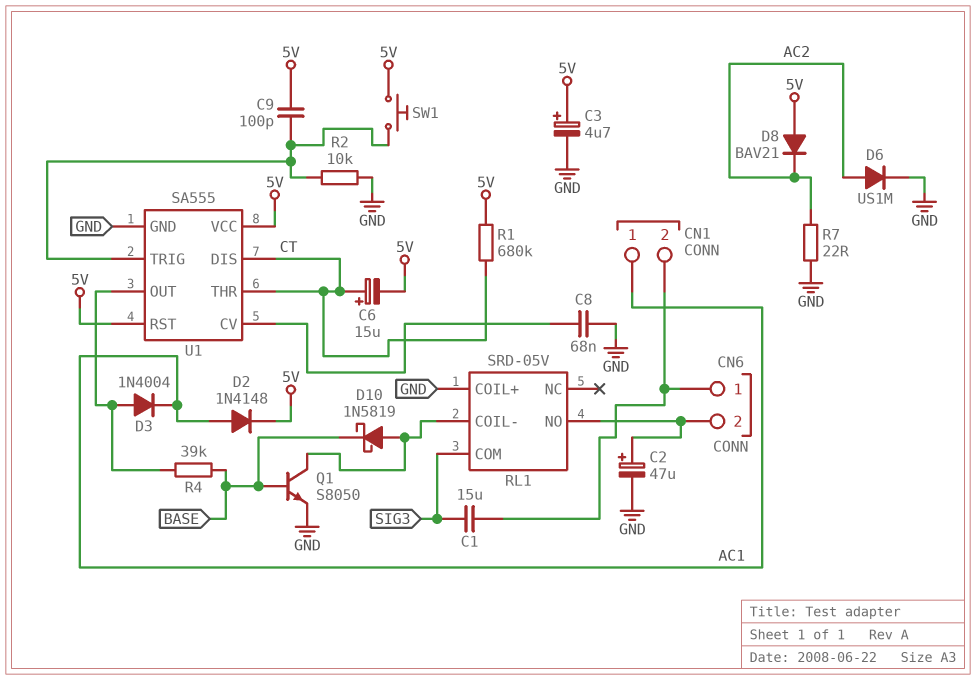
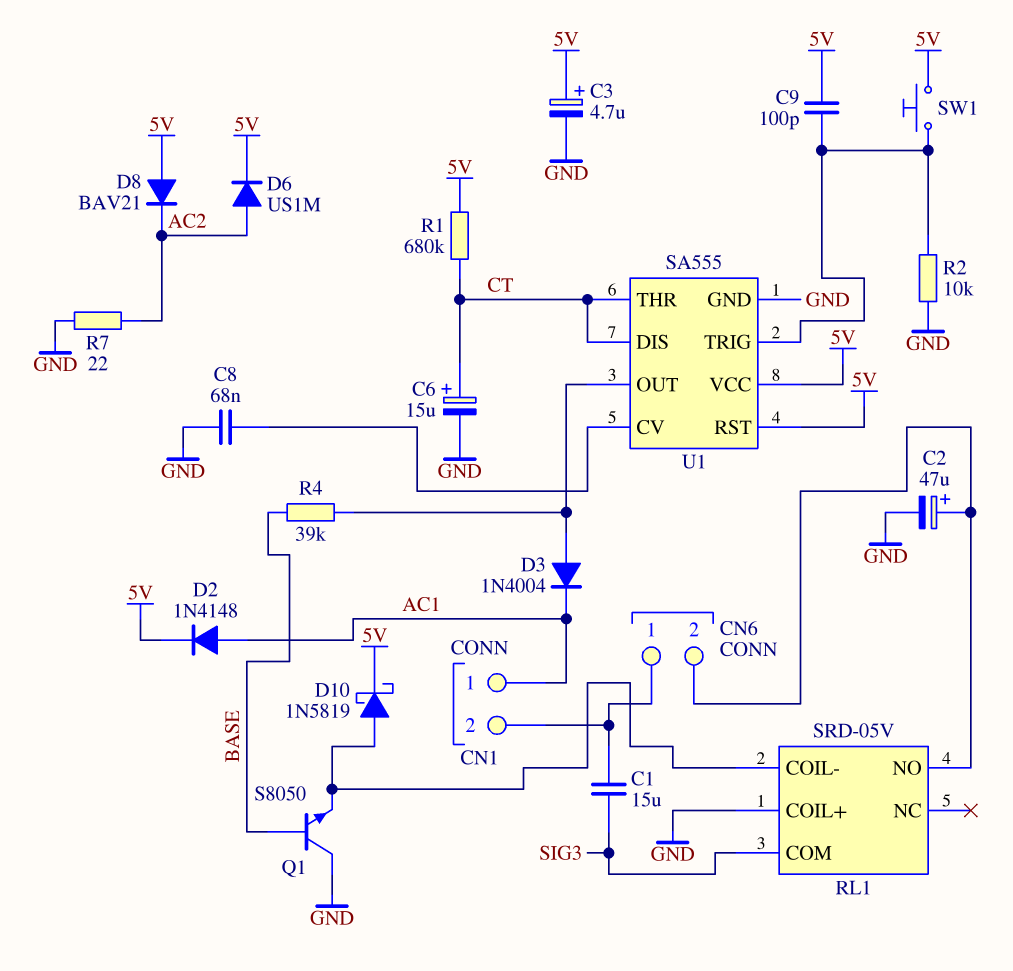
C6: 15uF (plus CT, minus 5V) -> 15uF (plus CT, minus GND)
D6: diode US1M (A AC2, K GND) -> diode US1M (A AC2, K 5V)
D10: schottky 1N5819 (A RL1/COIL-, K BASE) -> schottky 1N5819 (A RL1/COIL-, K 5V)
Q1: NPN S8050 (B BASE, C RL1/COIL-, E GND) -> NPN S8050 (B BASE, C GND, E RL1/COIL-)

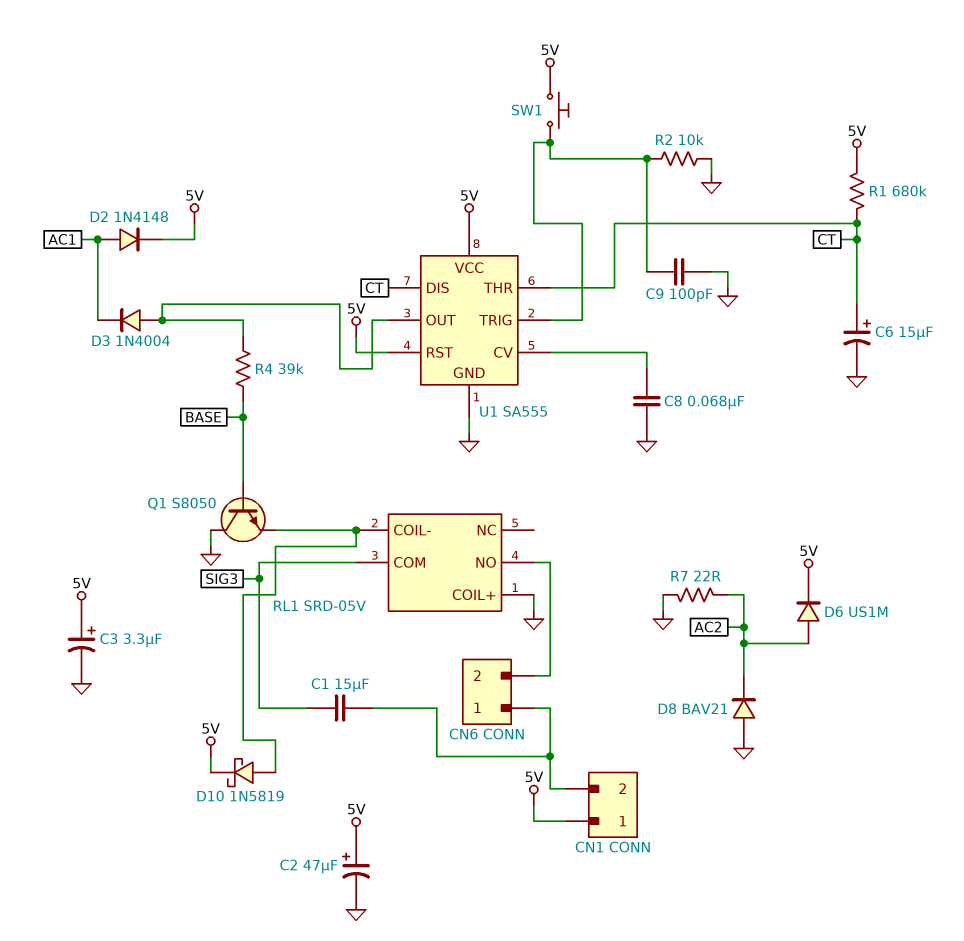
C2: 47uF (plus CN6/2, minus GND) -> 47uF (plus 5V, minus GND)
C3: 4.7uF (plus 5V, minus GND) -> 3.3uF (plus 5V, minus GND)
C9: 100pF (5V, U1/TRIG) -> 100pF (GND, U1/TRIG)
CN1 pin 1: AC1 -> 5V
D8: diode BAV21 (A 5V, K AC2) -> diode BAV21 (A GND, K AC2)

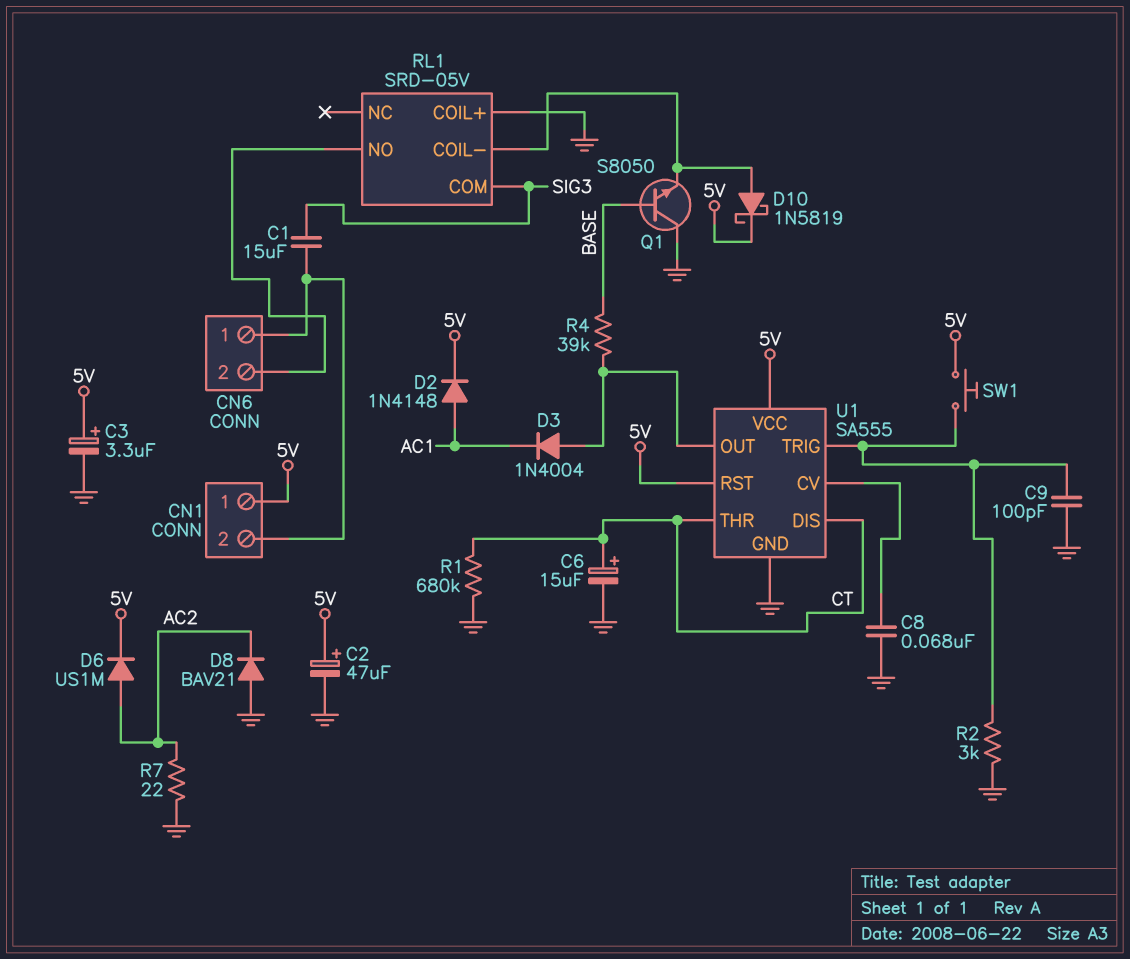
R1: 680k (5V, CT) -> 680k (CT, GND)
R2: 10k (GND, U1/TRIG) -> 3k (GND, U1/TRIG)

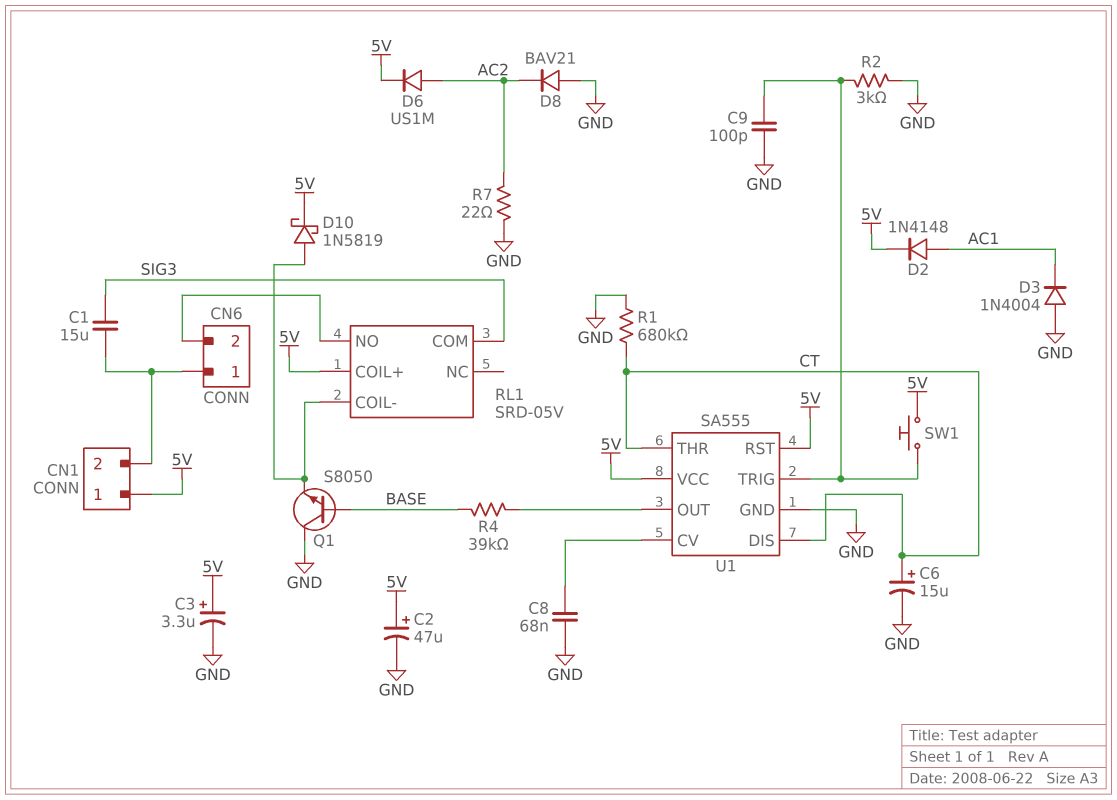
D3: diode 1N4004 (A U1/OUT, K AC1) -> diode 1N4004 (A GND, K AC1)
RL1 pin COIL+: GND -> 5V

